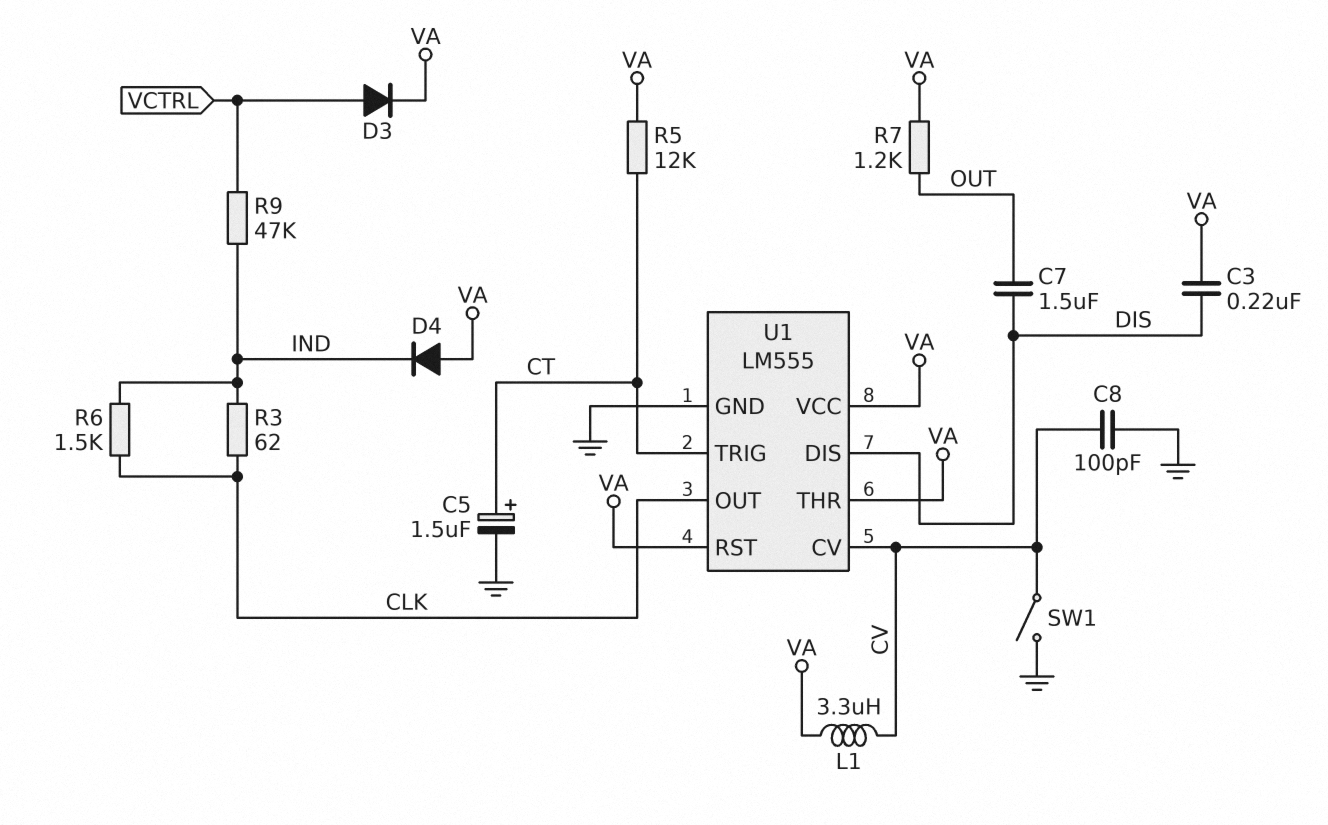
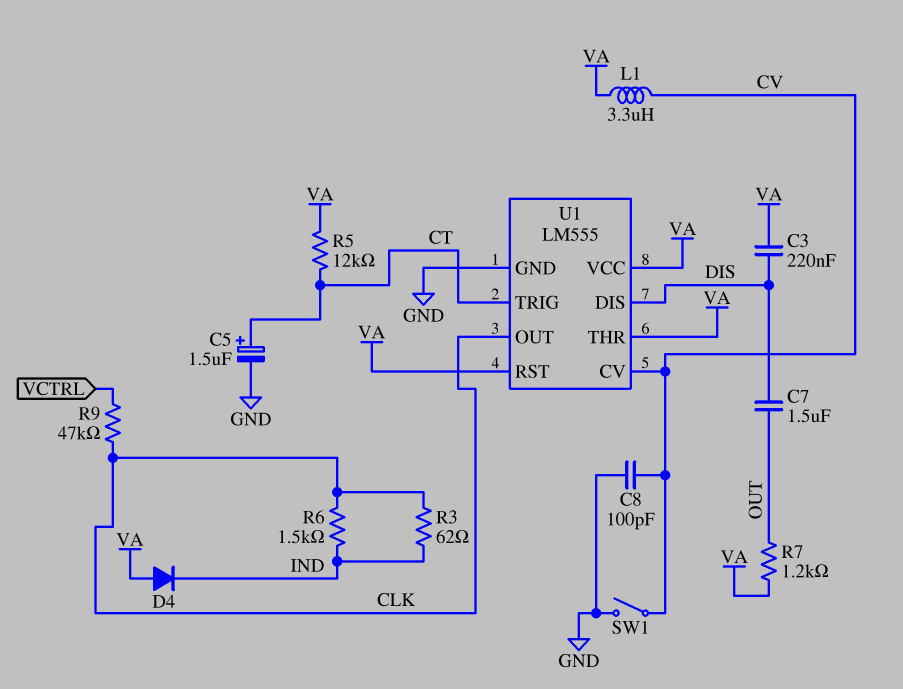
D3: diode (A VCTRL, K VA) -> none
R9: 47k (IND, VCTRL) -> 47k (CLK, VCTRL)

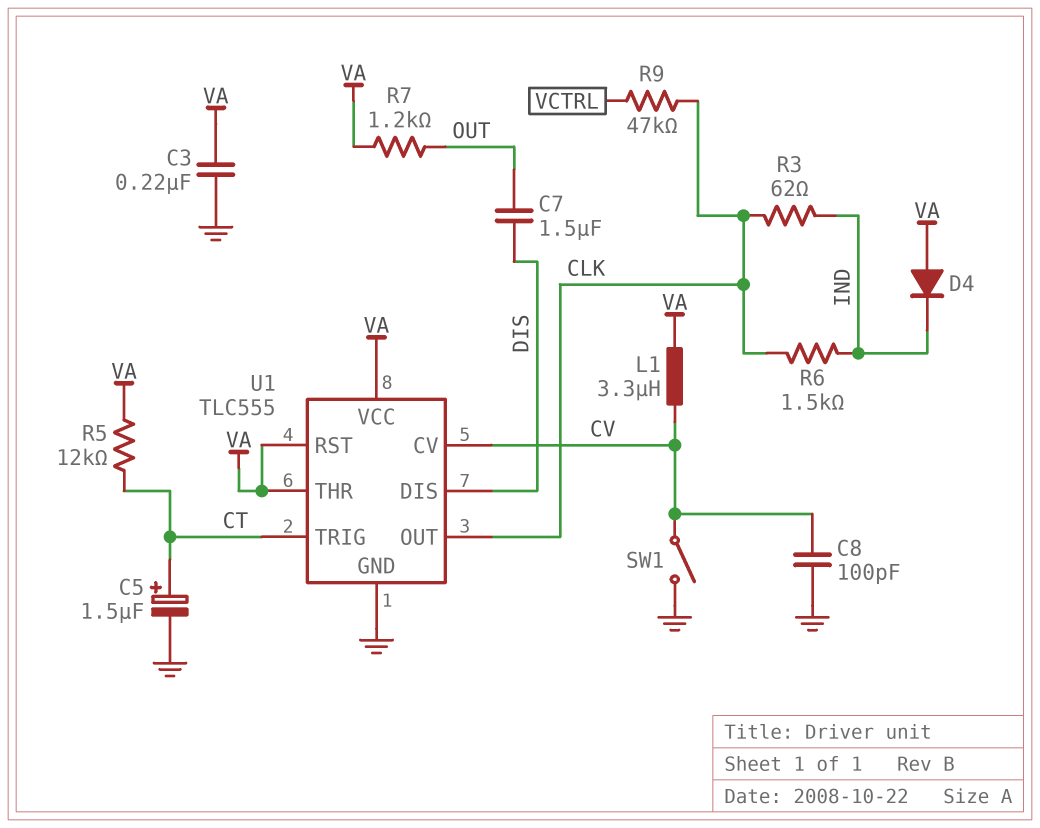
C3: 220nF (DIS, VA) -> 220nF (GND, VA)
U1: LM555 -> TLC555

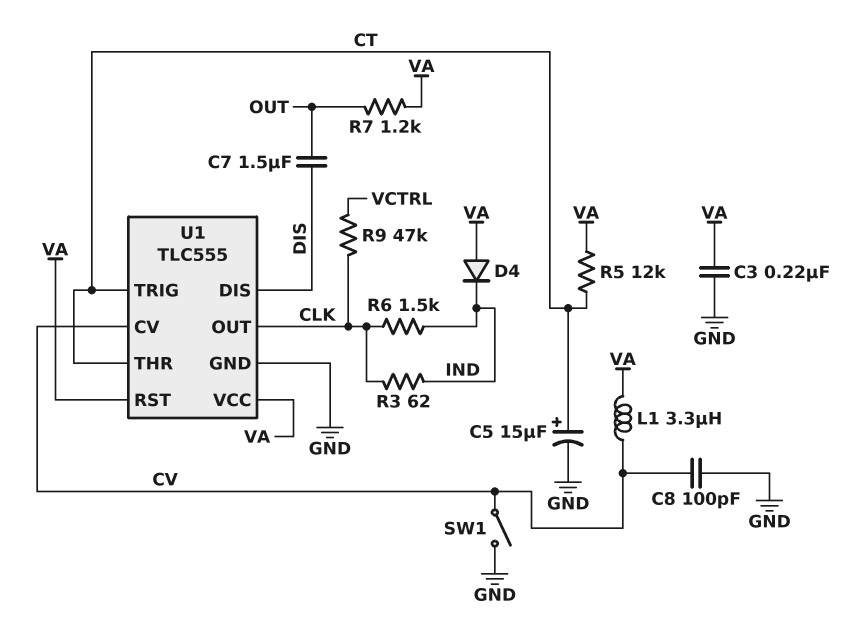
C5: 1.5uF (plus CT, minus GND) -> 15uF (plus CT, minus GND)
U1 pin THR: VA -> CT

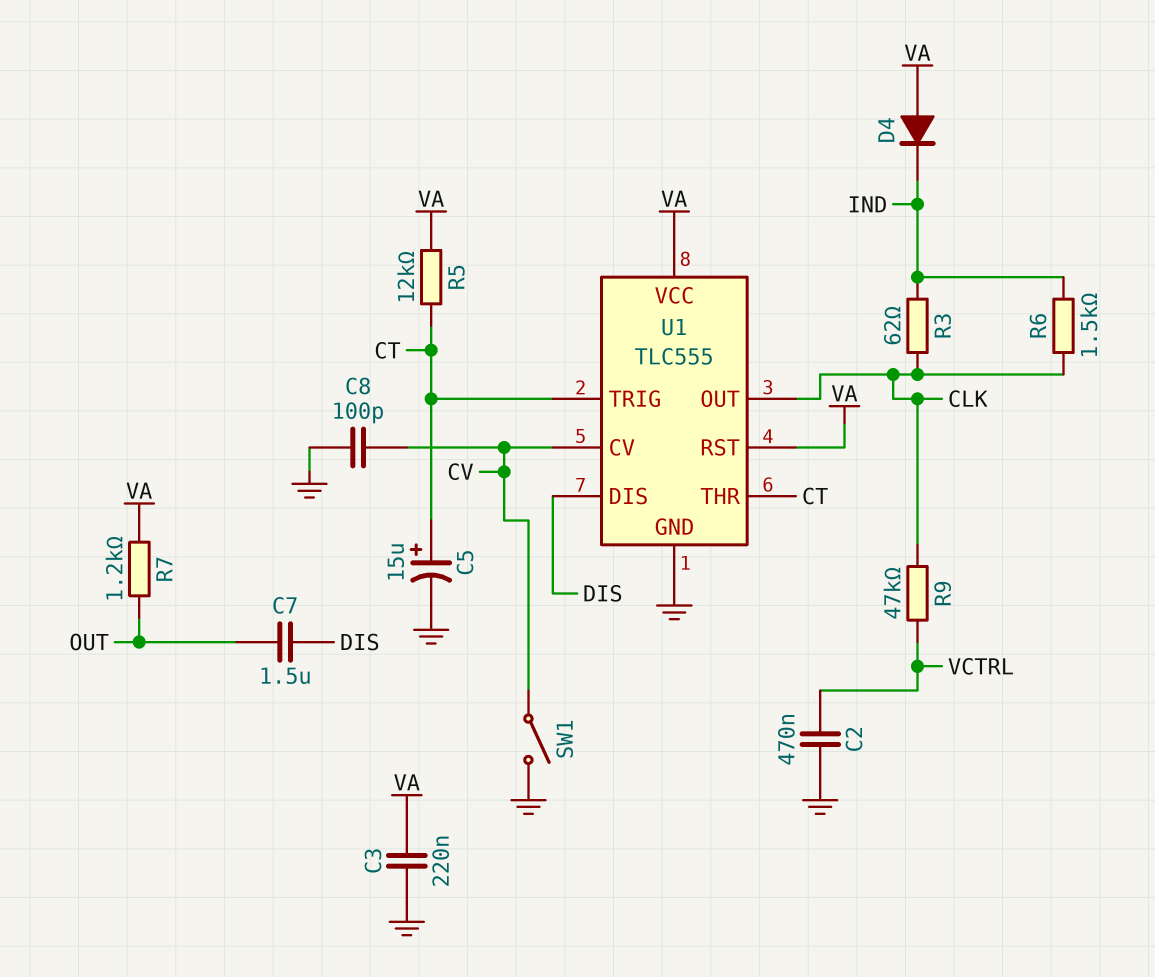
C2: none -> 470nF (GND, VCTRL)
L1: 3.3uH (CV, VA) -> none

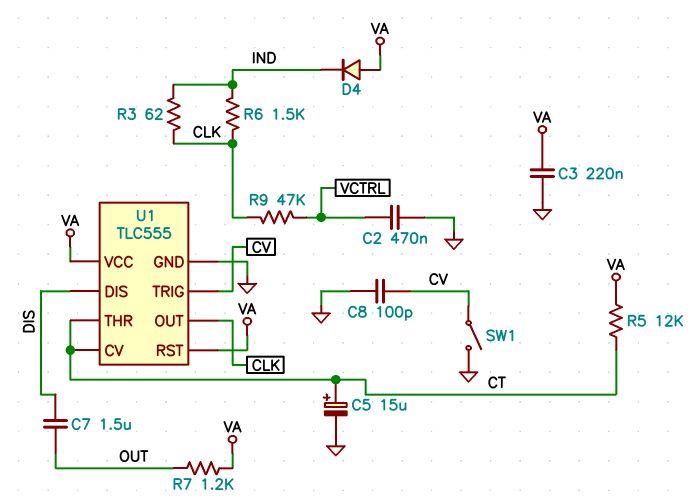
U1 pin CV: CV -> CT
U1 pin TRIG: CT -> CV

